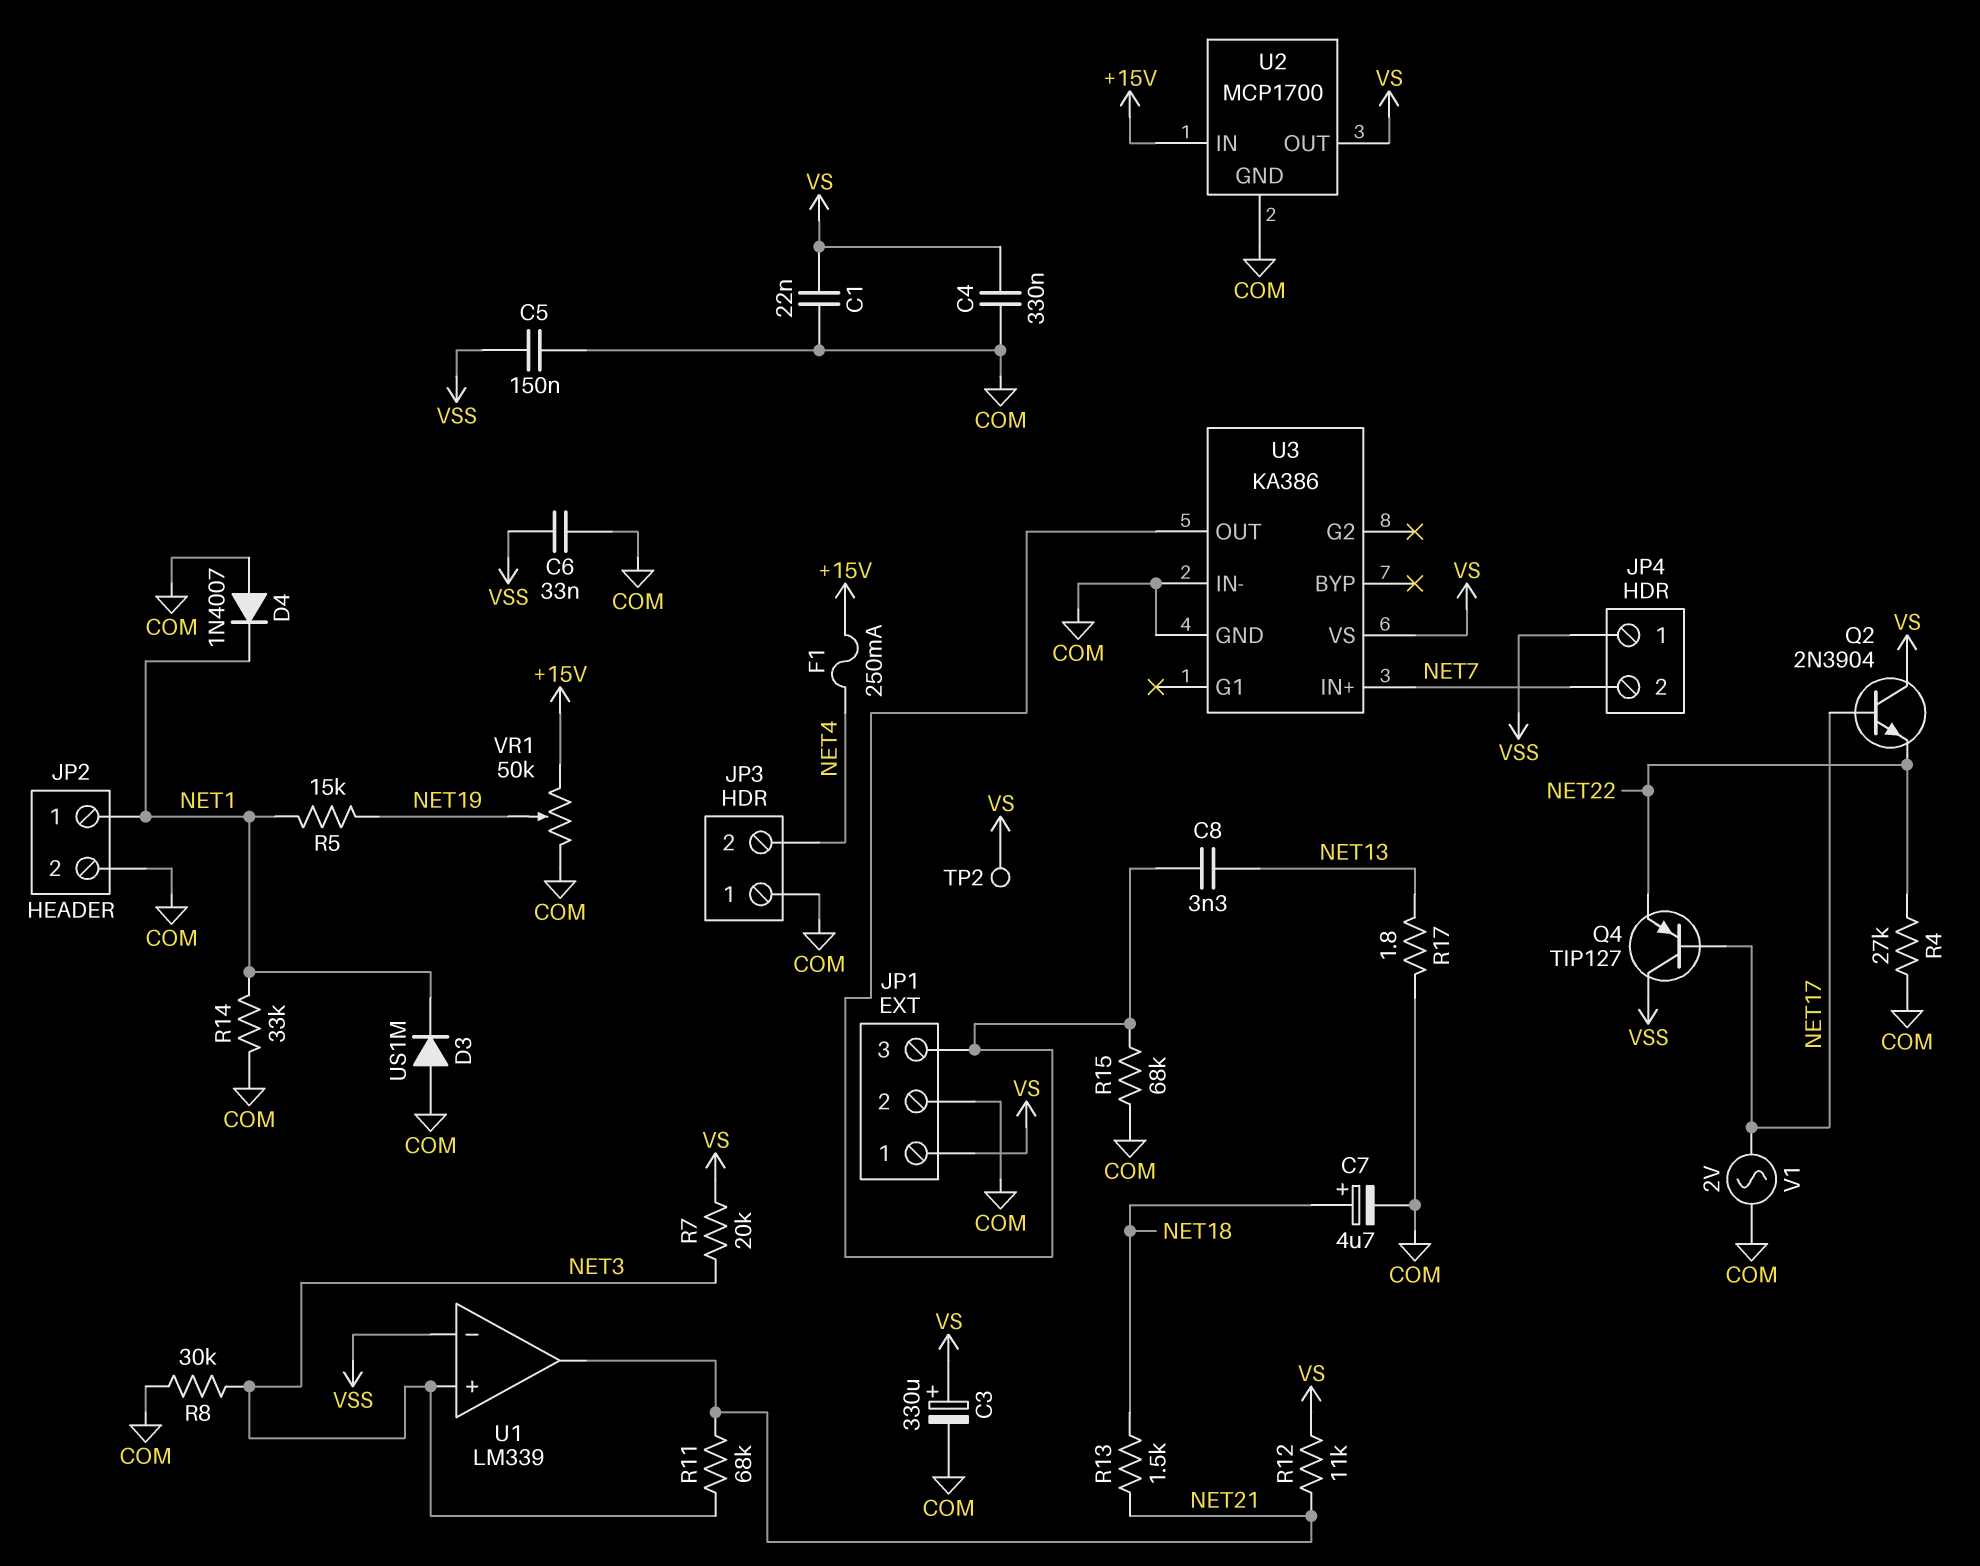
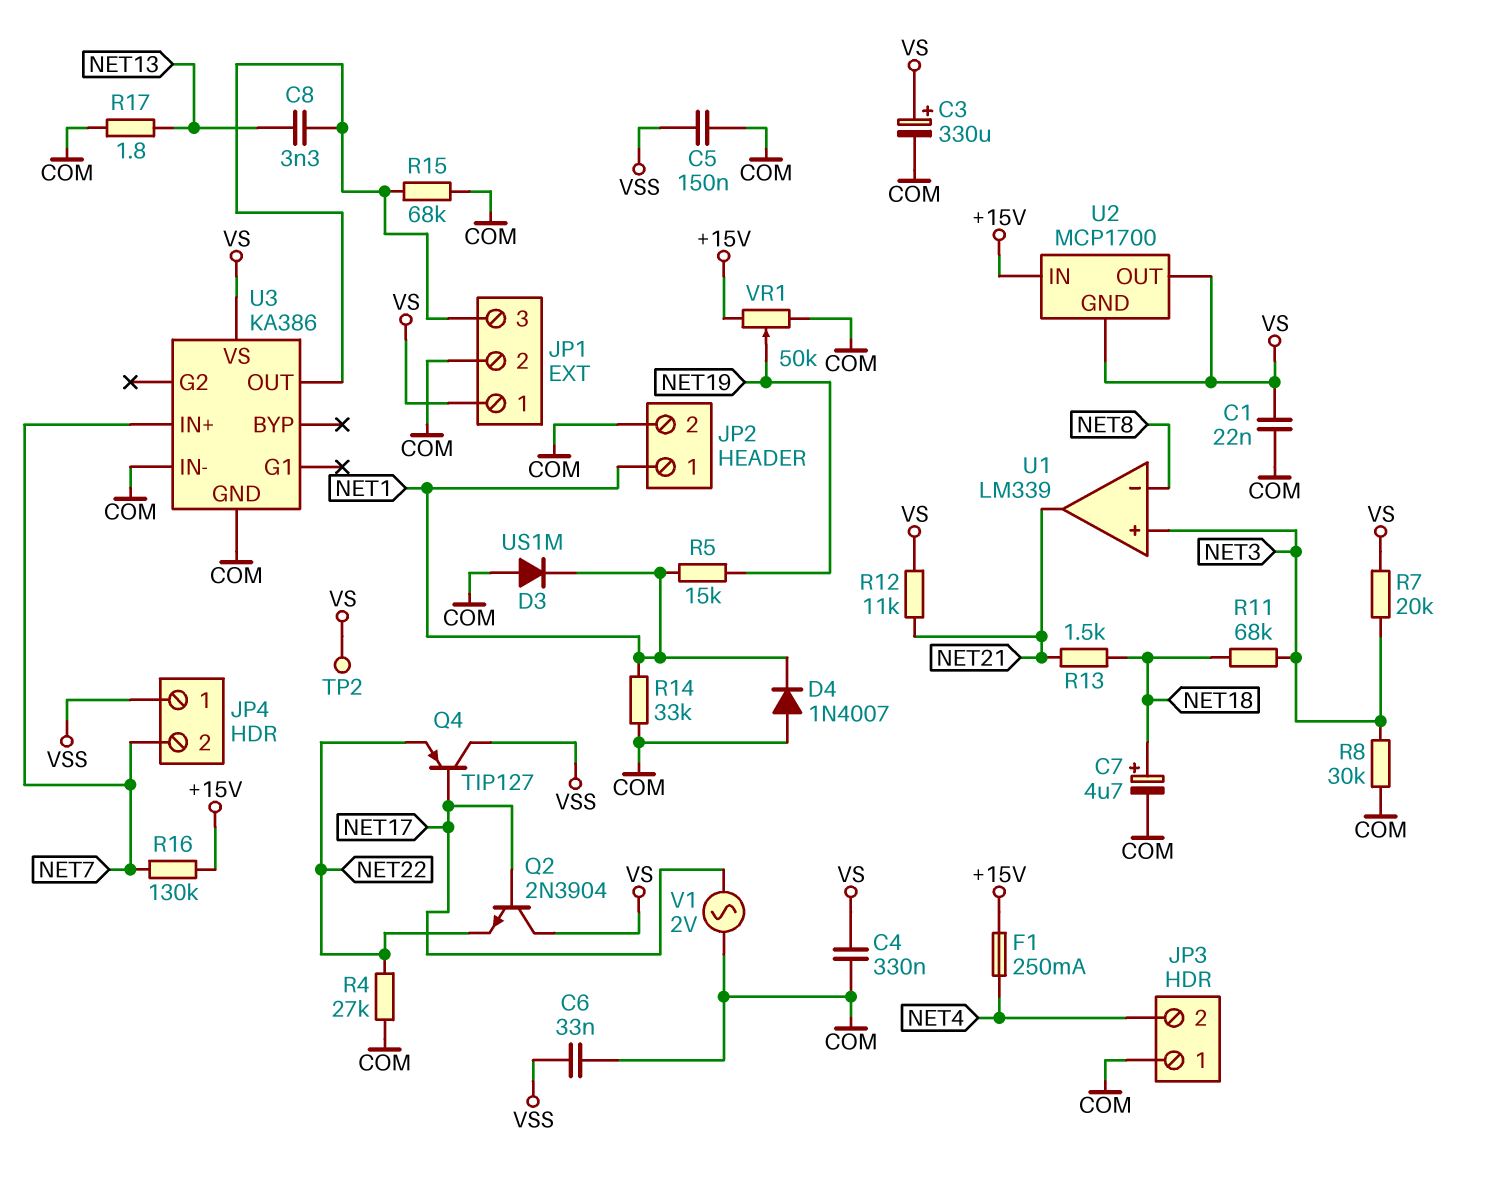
R11: 68k (NET3, NET21) -> 68k (NET3, NET18)
R16: none -> 130k (+15V, NET7)
U1 pin in-: VSS -> NET8
U2 pin GND: COM -> VS

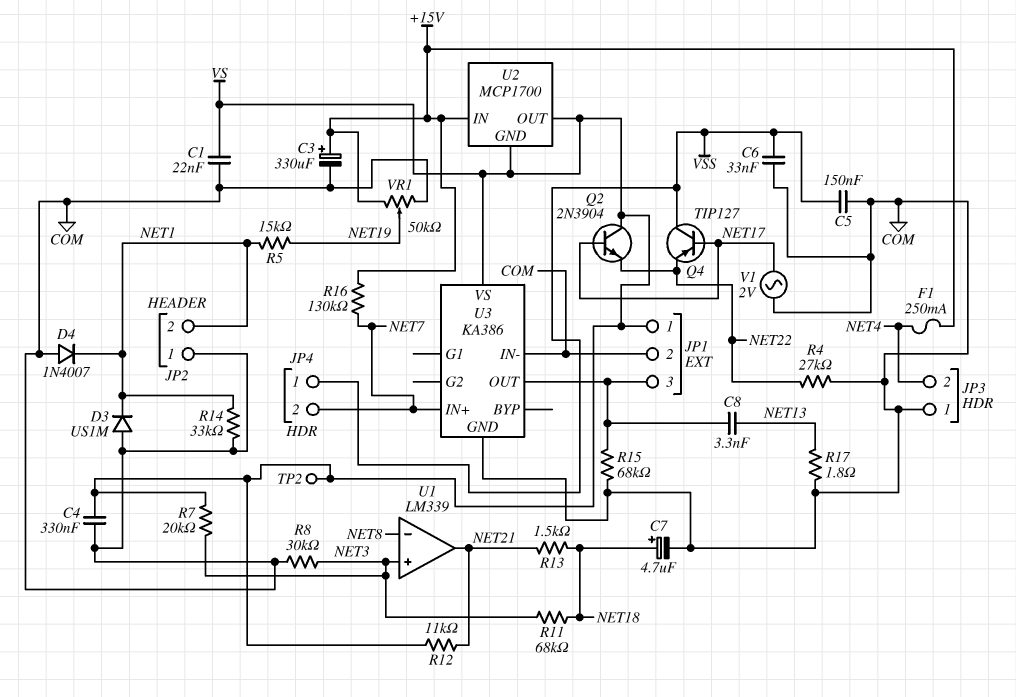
C3: 330uF (plus VS, minus COM) -> 330uF (plus +15V, minus COM)
JP2 pin 1: NET1 -> COM
JP2 pin 2: COM -> NET1

